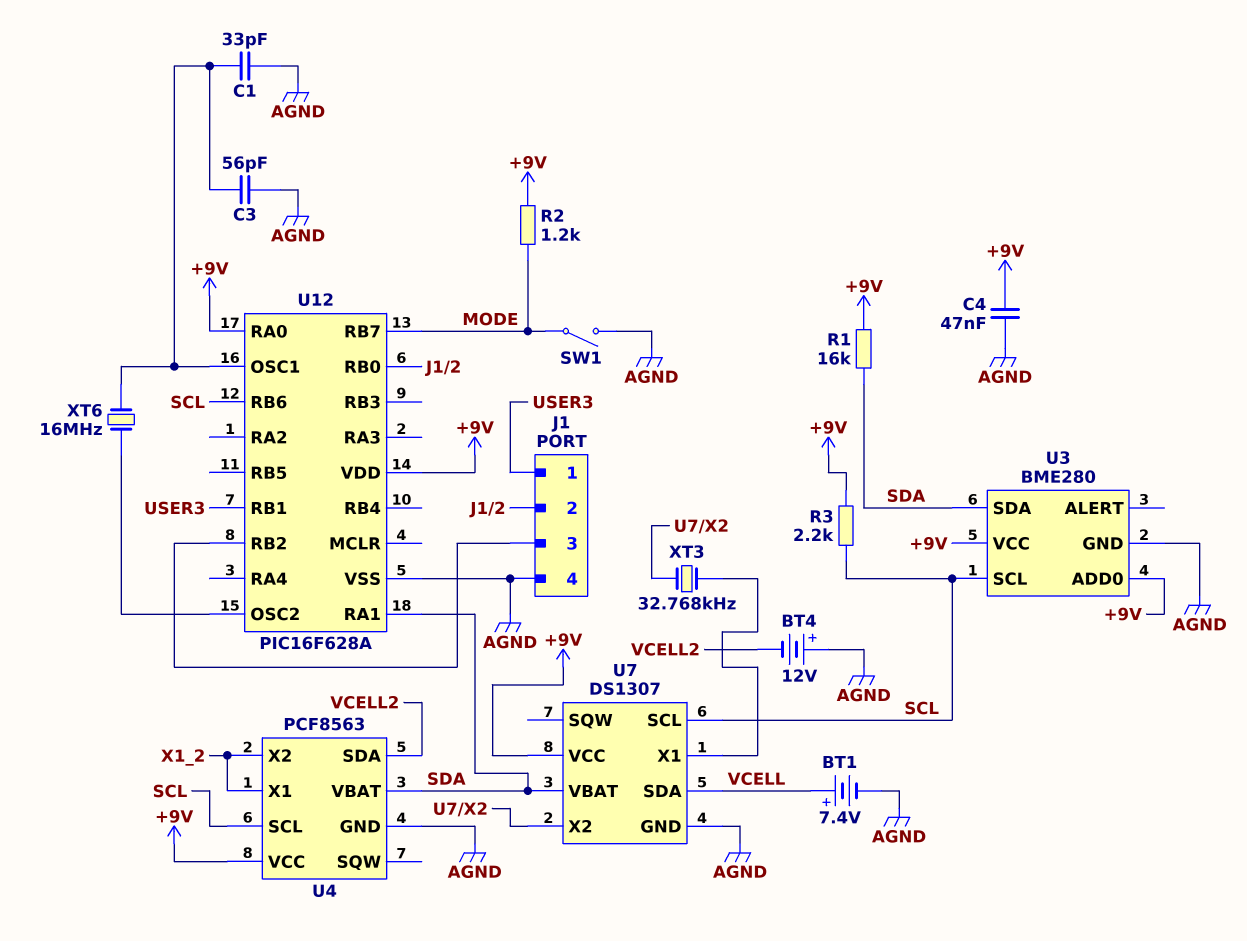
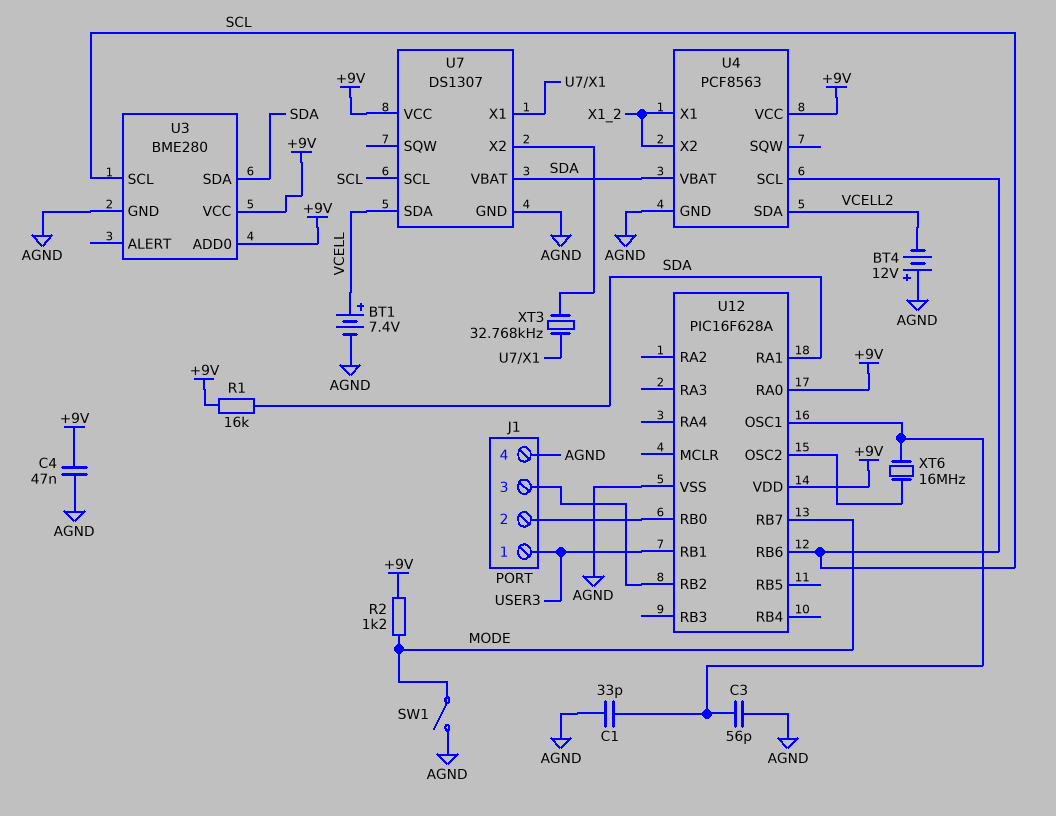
R3: 2.2k (+9V, SCL) -> none

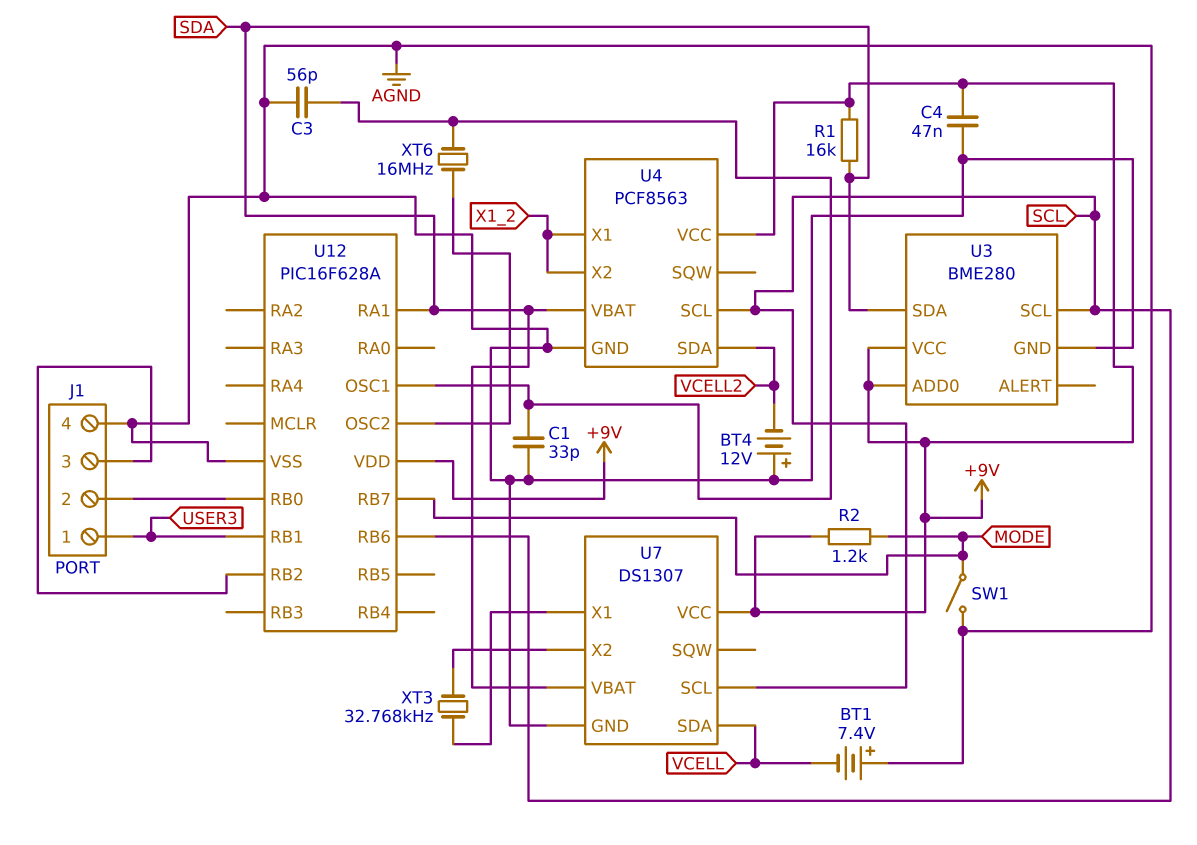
BT1: 7.4V (plus VCELL, minus AGND) -> 7.4V (plus AGND, minus VCELL)
U12 pin RA0: +9V -> none

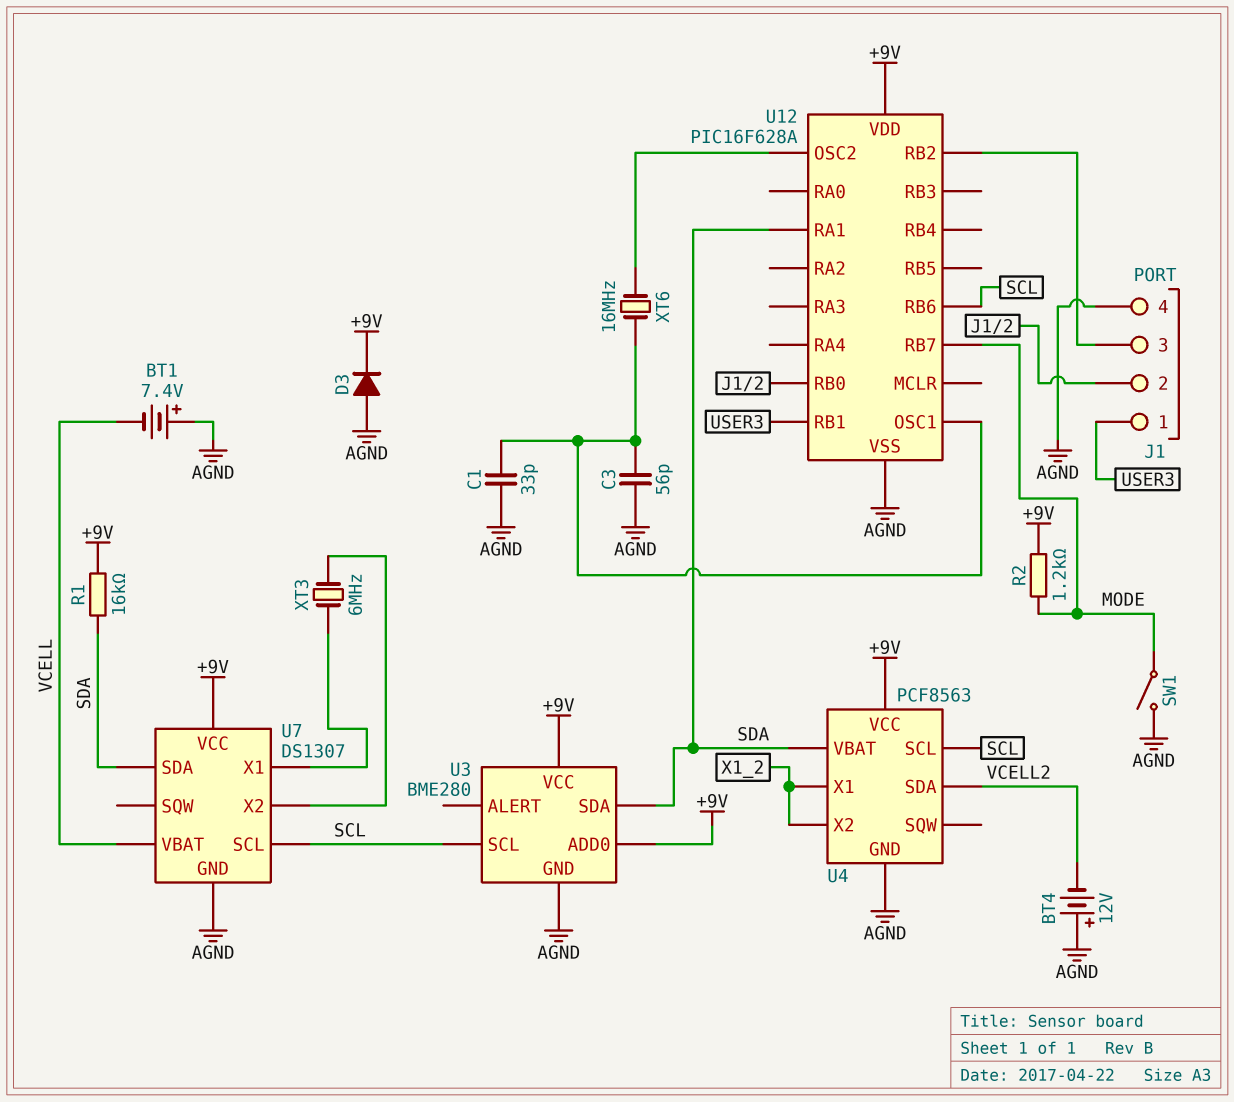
C4: 47nF (+9V, AGND) -> none
D3: none -> diode (A AGND, K +9V)
U7 pin SDA: VCELL -> SDA
U7 pin VBAT: SDA -> VCELL
XT3: 32.768kHz (U7/X1, U7/X2) -> 6MHz (U7/X1, U7/X2)

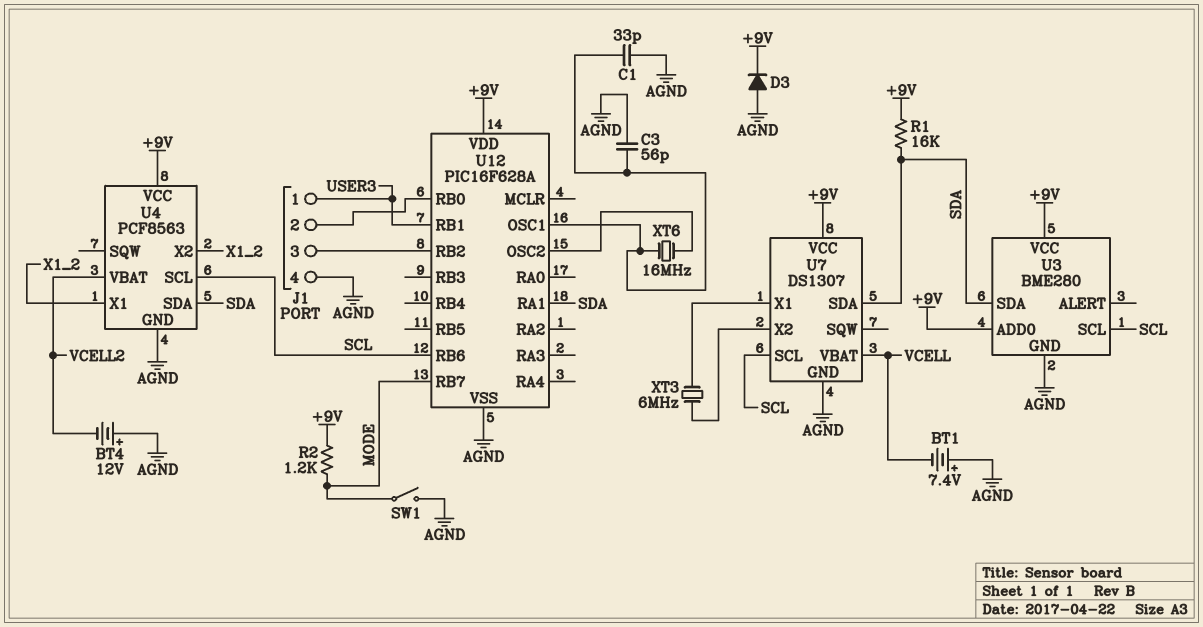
U4 pin SDA: VCELL2 -> SDA
U4 pin VBAT: SDA -> VCELL2

